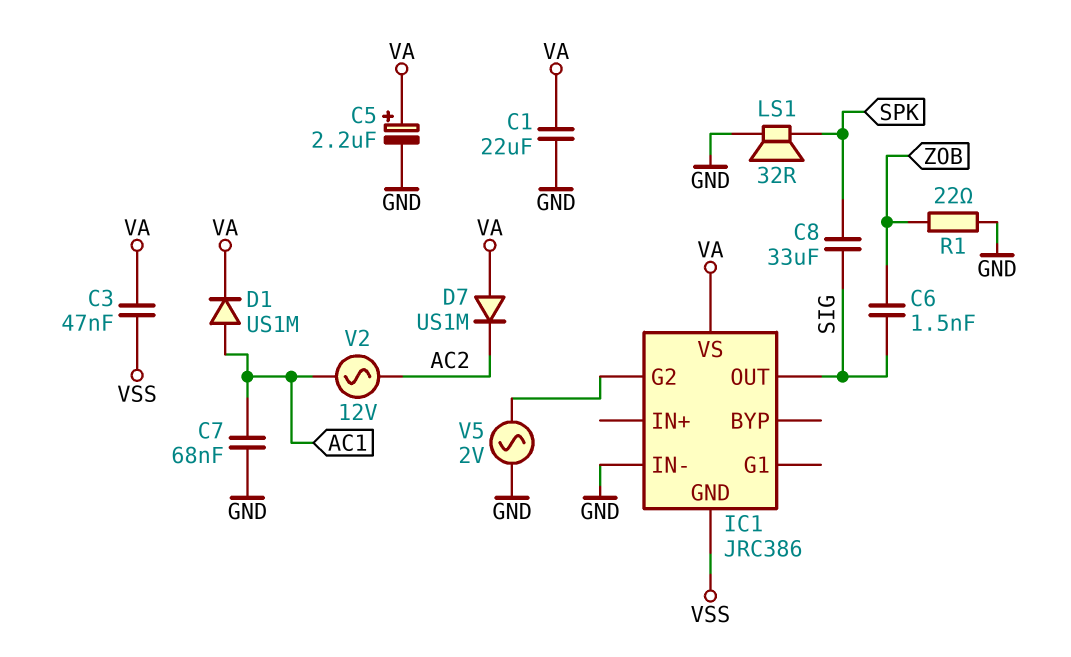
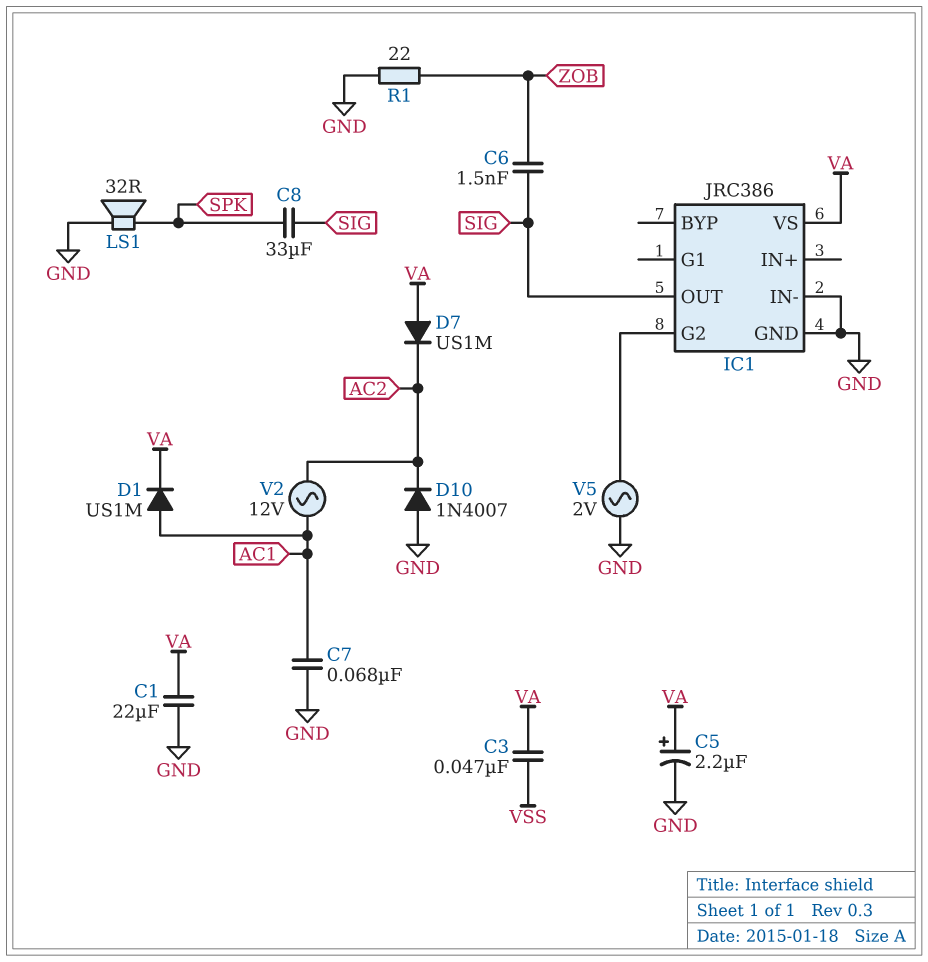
D10: none -> diode 1N4007 (A GND, K AC2)
IC1 pin GND: VSS -> GND

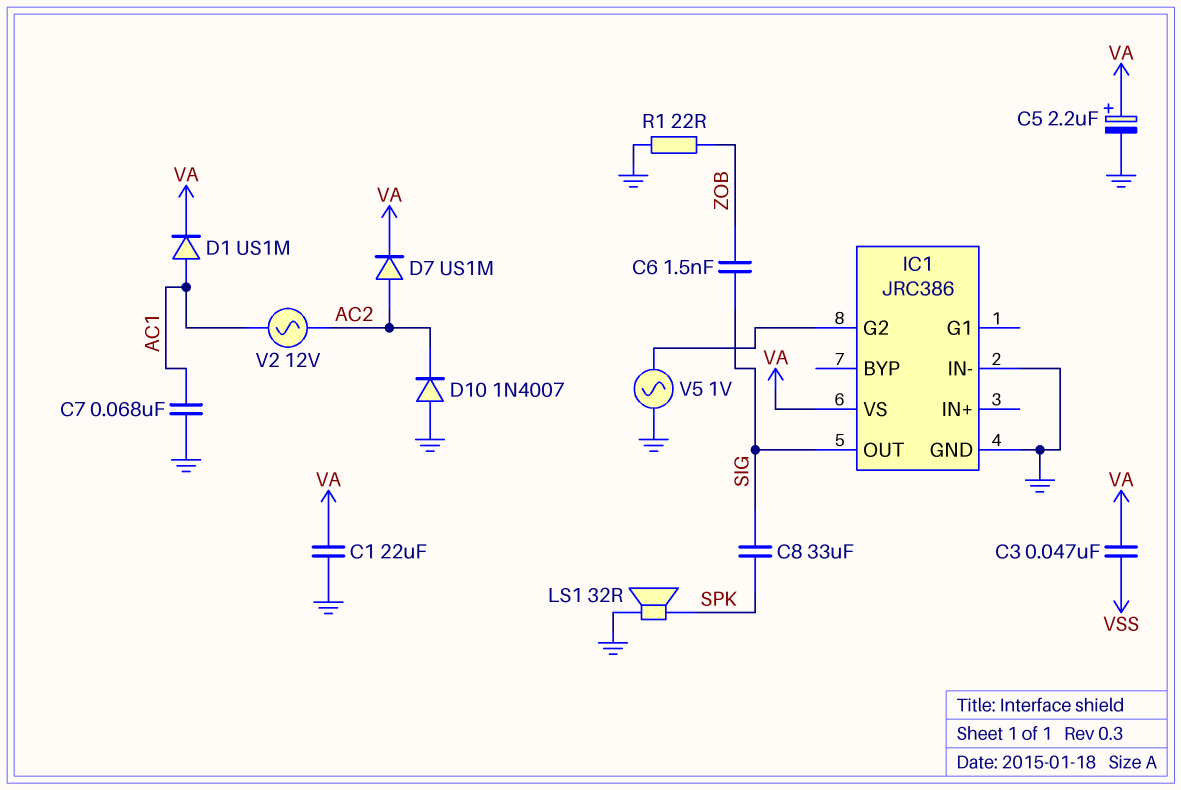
D7: diode US1M (A VA, K AC2) -> diode US1M (A AC2, K VA)
V5: AC 2V (GND, IC1/G2) -> AC 1V (GND, IC1/G2)

